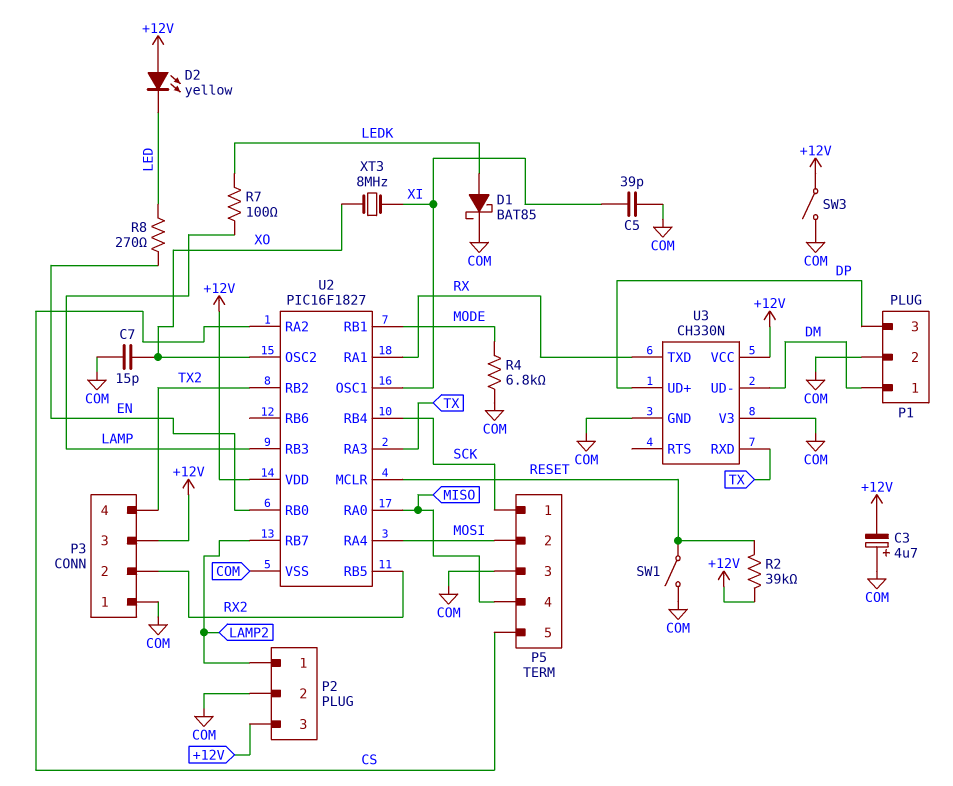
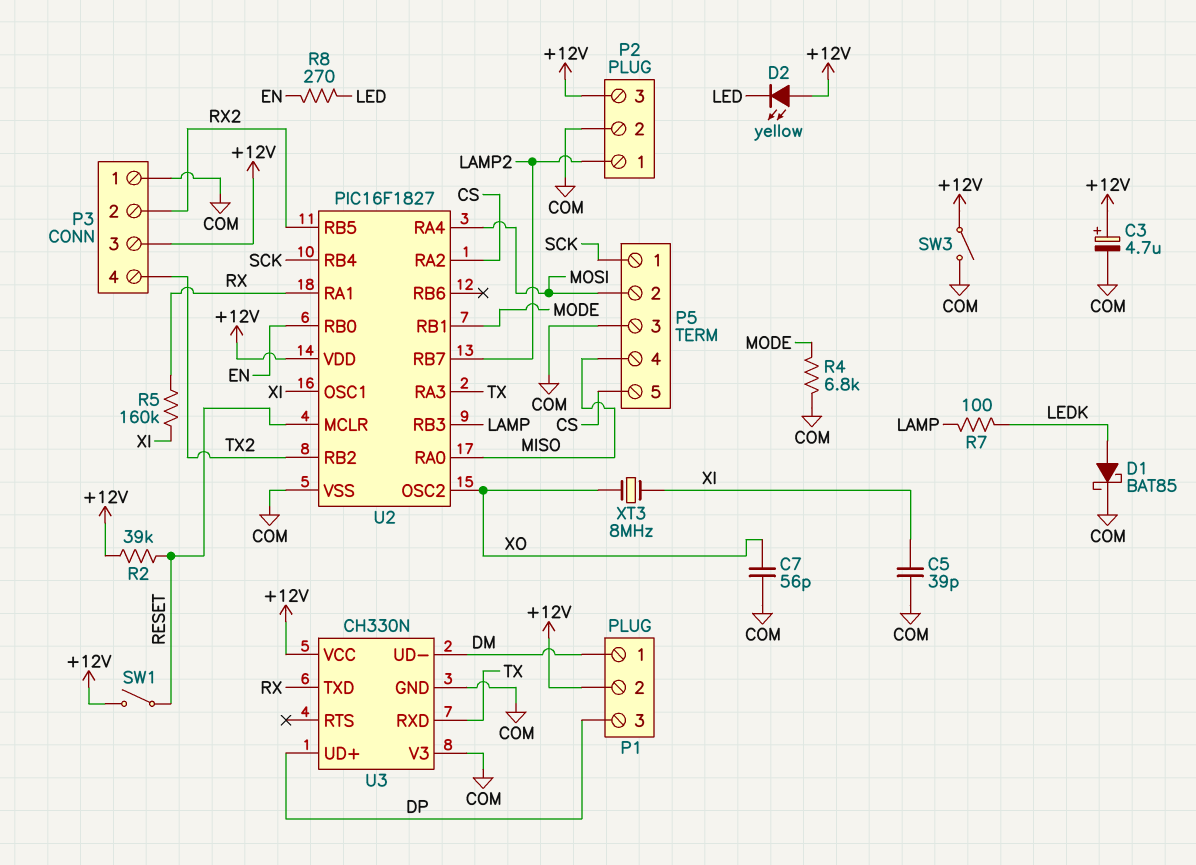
C3: 4.7uF (plus COM, minus +12V) -> 4.7uF (plus +12V, minus COM)
C7: 15pF (COM, XO) -> 56pF (COM, XO)
P1 pin 2: COM -> +12V
R5: none -> 160k (RX, XI)
SW1: switch (COM, RESET) -> switch (+12V, RESET)

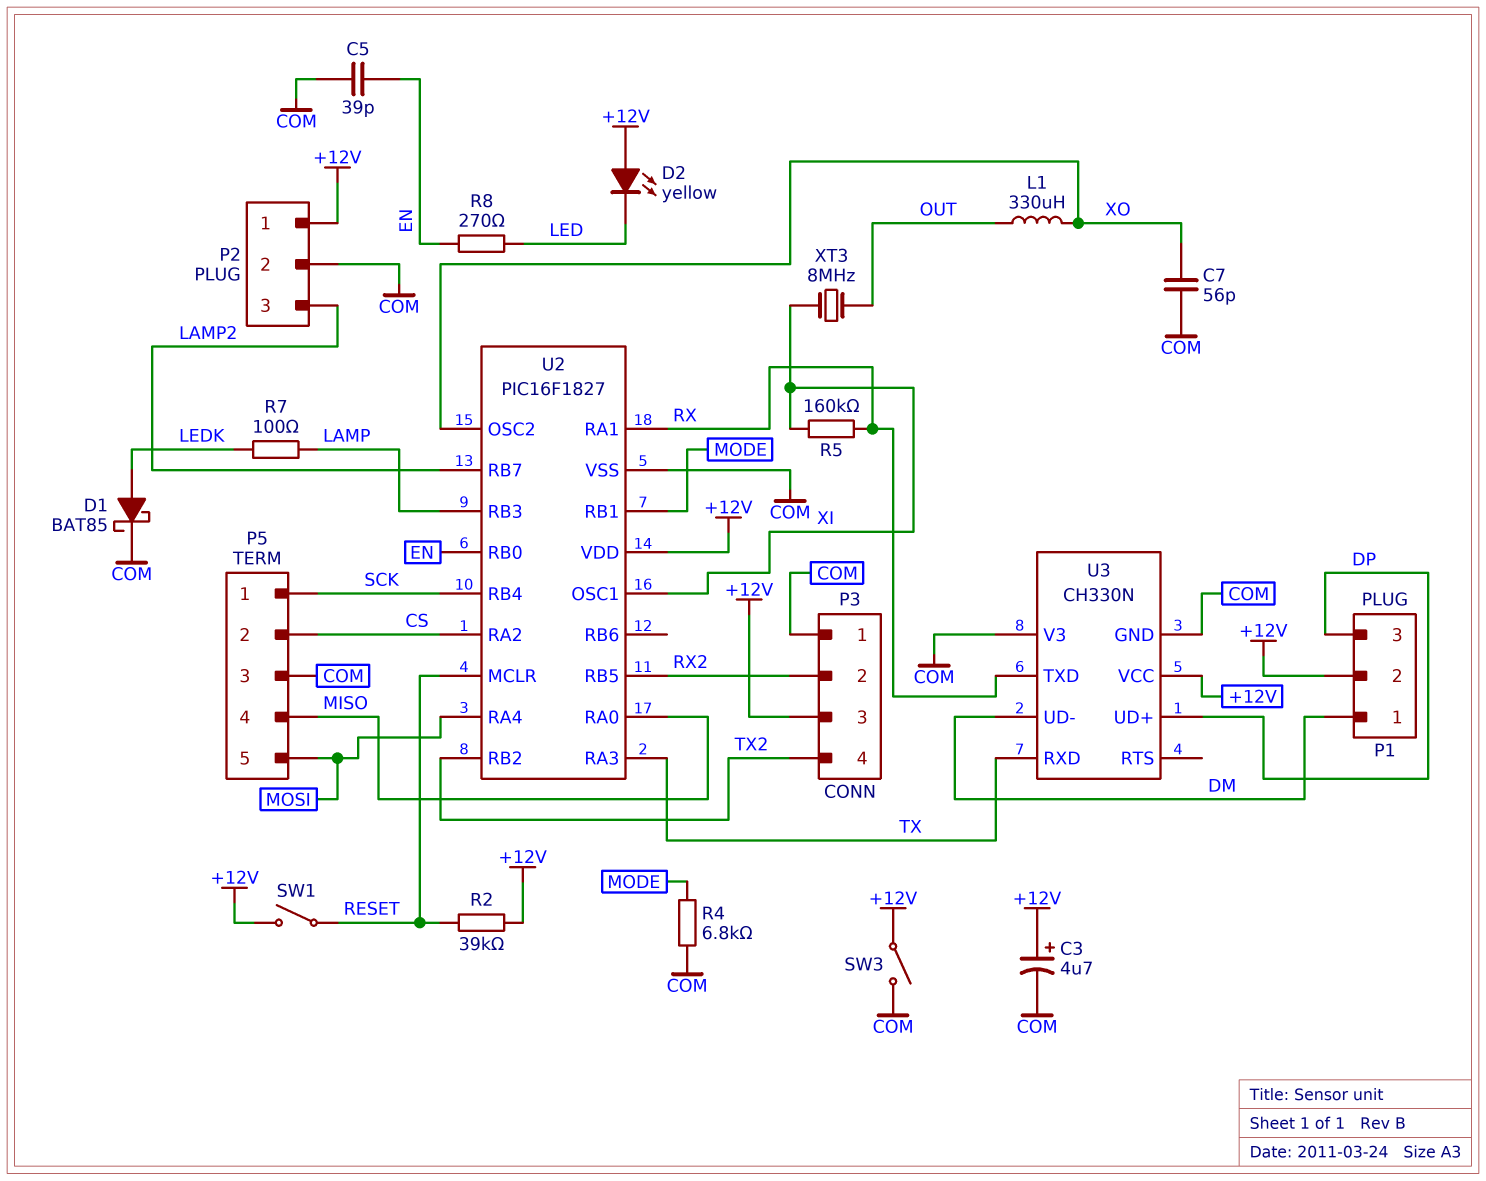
C5: 39pF (COM, XI) -> 39pF (COM, EN)
L1: none -> 330uH (OUT, XO)
P2 pin 1: LAMP2 -> +12V
P2 pin 3: +12V -> LAMP2
P5 pin 2: MOSI -> CS
P5 pin 5: CS -> MOSI
XT3: 8MHz (XI, XO) -> 8MHz (OUT, XI)

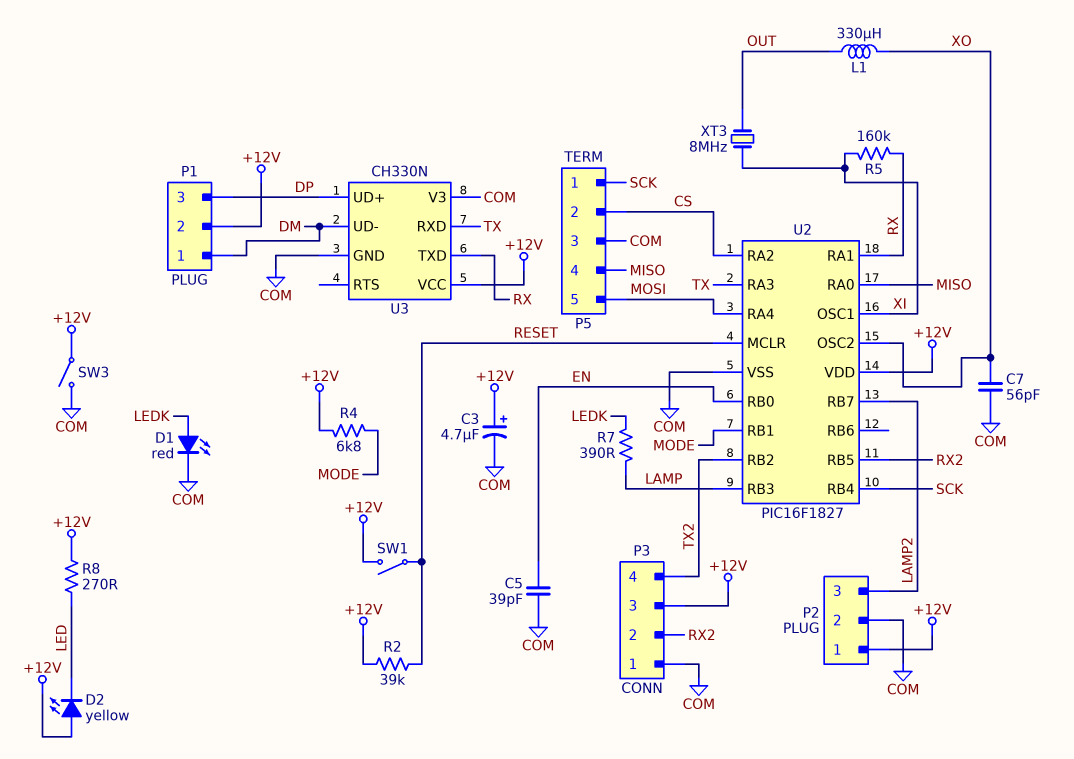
D1: schottky BAT85 (A LEDK, K COM) -> LED red (A LEDK, K COM)
R4: 6.8k (COM, MODE) -> 6.8k (+12V, MODE)
R7: 100 (LAMP, LEDK) -> 390 (LAMP, LEDK)
R8: 270 (EN, LED) -> 270 (+12V, LED)

